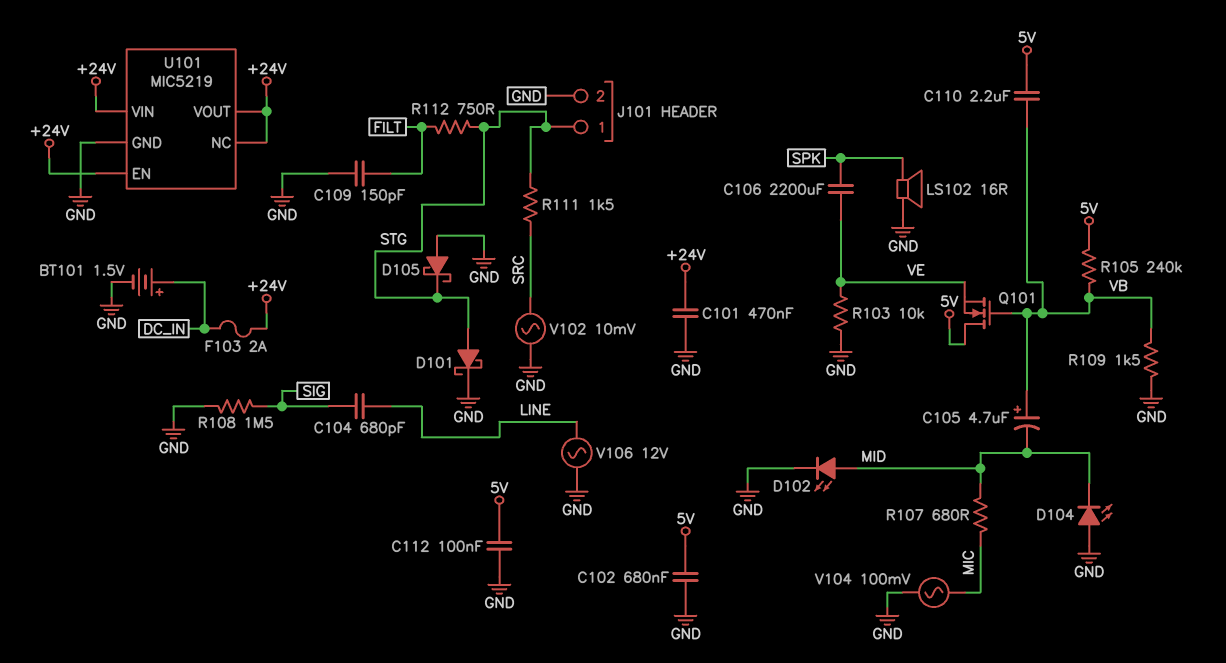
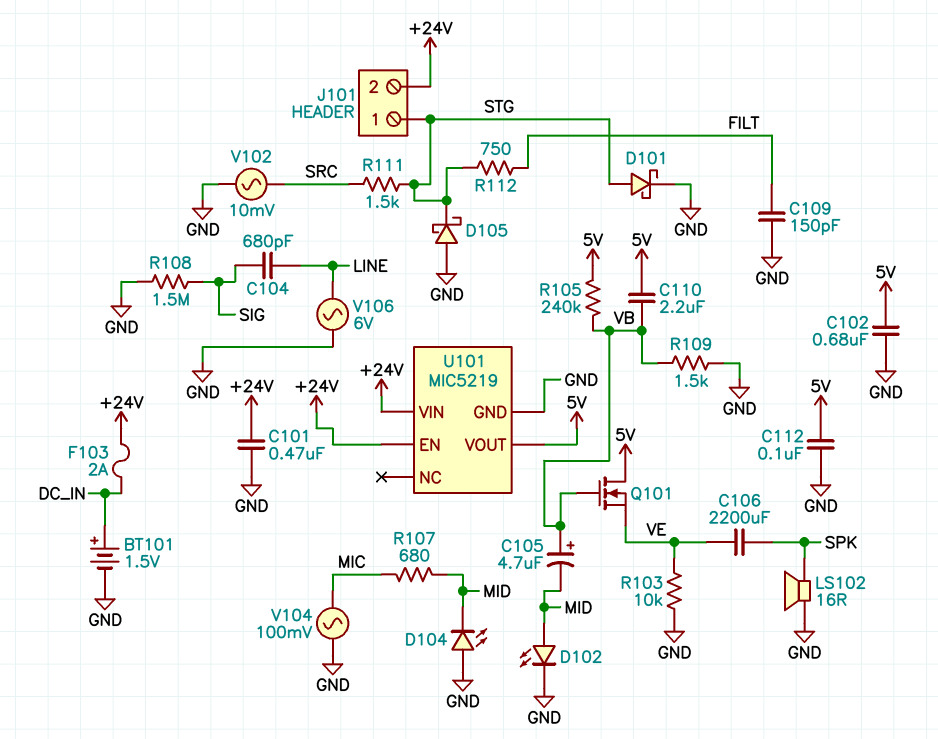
J101 pin 2: GND -> +24V
U101 pin NC: +24V -> none
U101 pin VOUT: +24V -> 5V
V106: AC 12V (GND, LINE) -> AC 6V (GND, LINE)

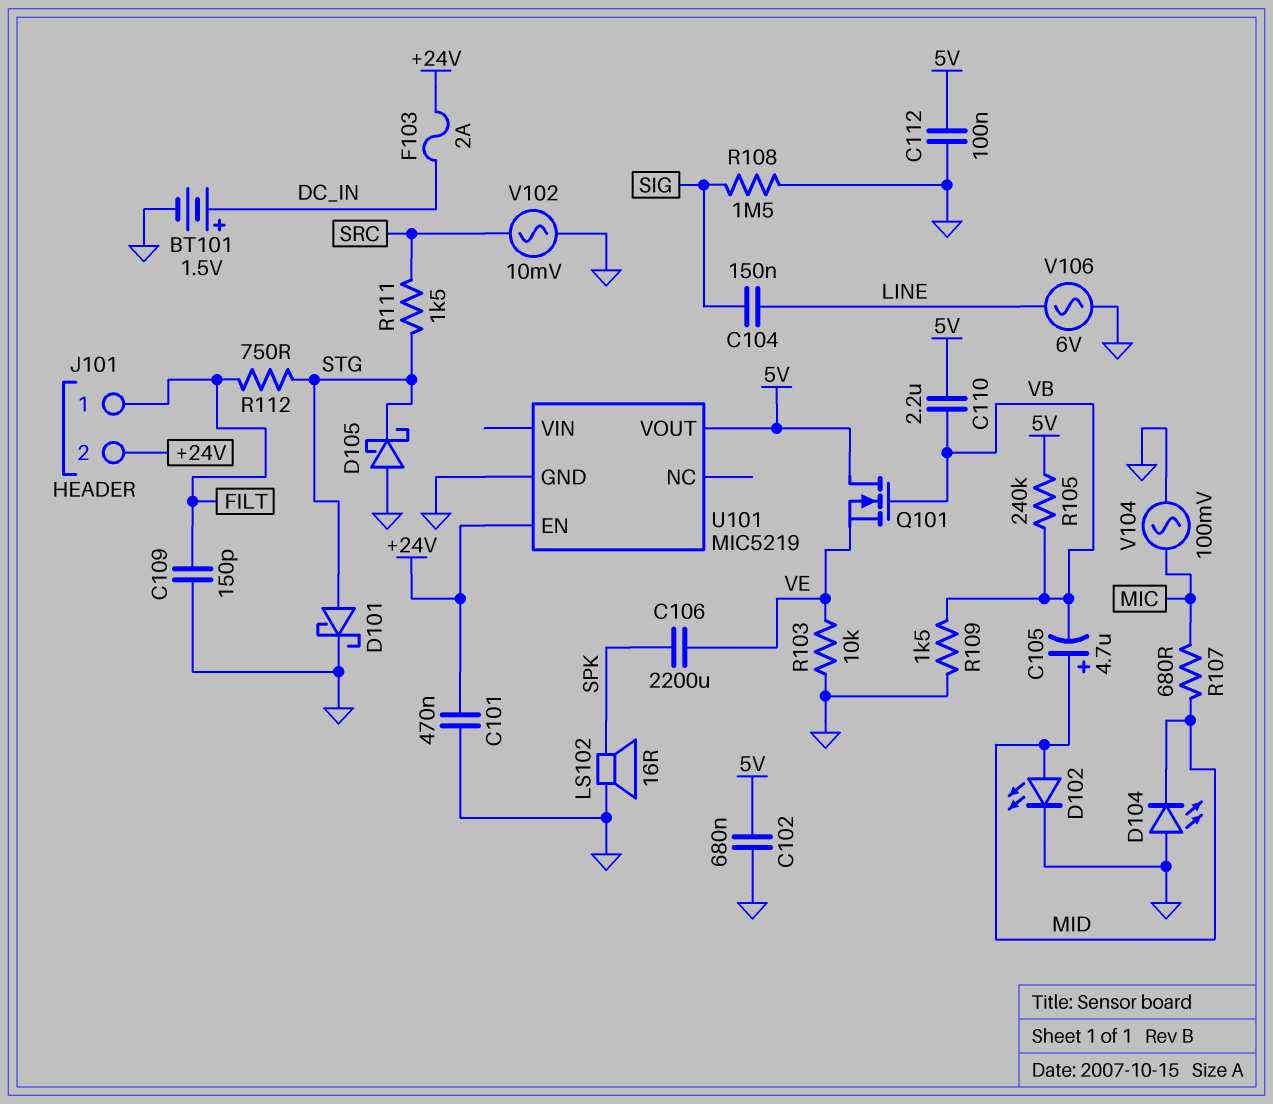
C104: 680pF (LINE, SIG) -> 150nF (LINE, SIG)
C105: 4.7uF (plus VB, minus MID) -> 4.7uF (plus MID, minus VB)
J101 pin 1: STG -> FILT
U101 pin VIN: +24V -> none

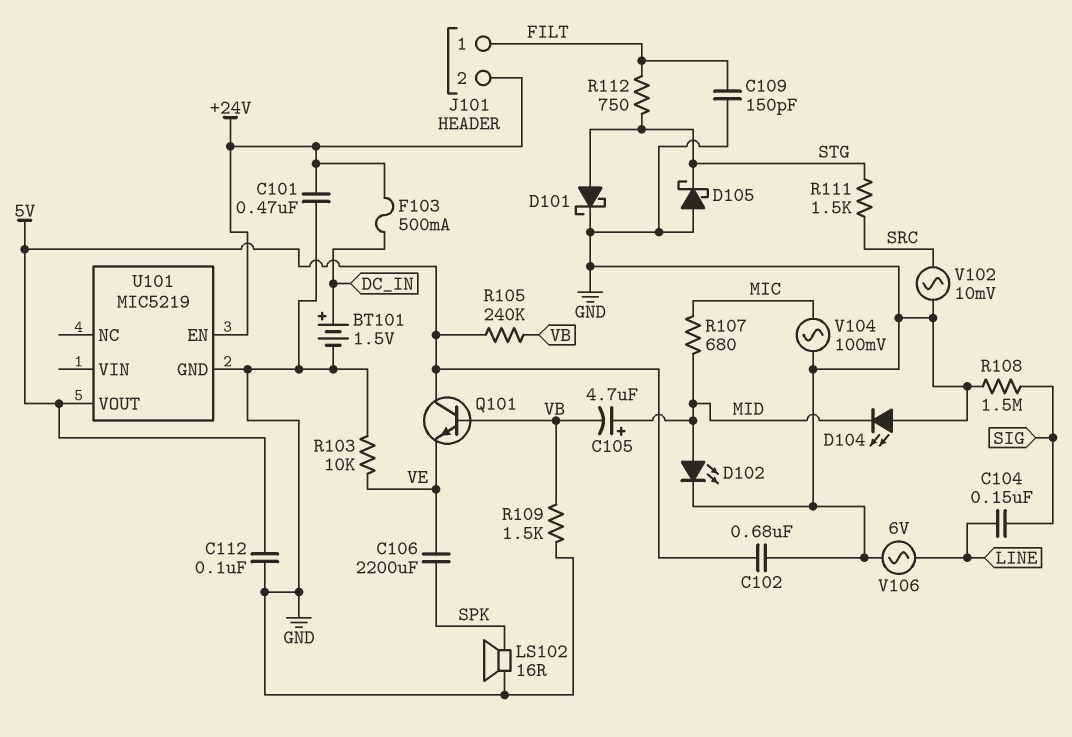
C110: 2.2uF (5V, VB) -> none
F103: 2A (+24V, DC_IN) -> 500mA (+24V, DC_IN)
Q101: NMOS (G VB, D 5V, S VE) -> NPN (B VB, C 5V, E VE)

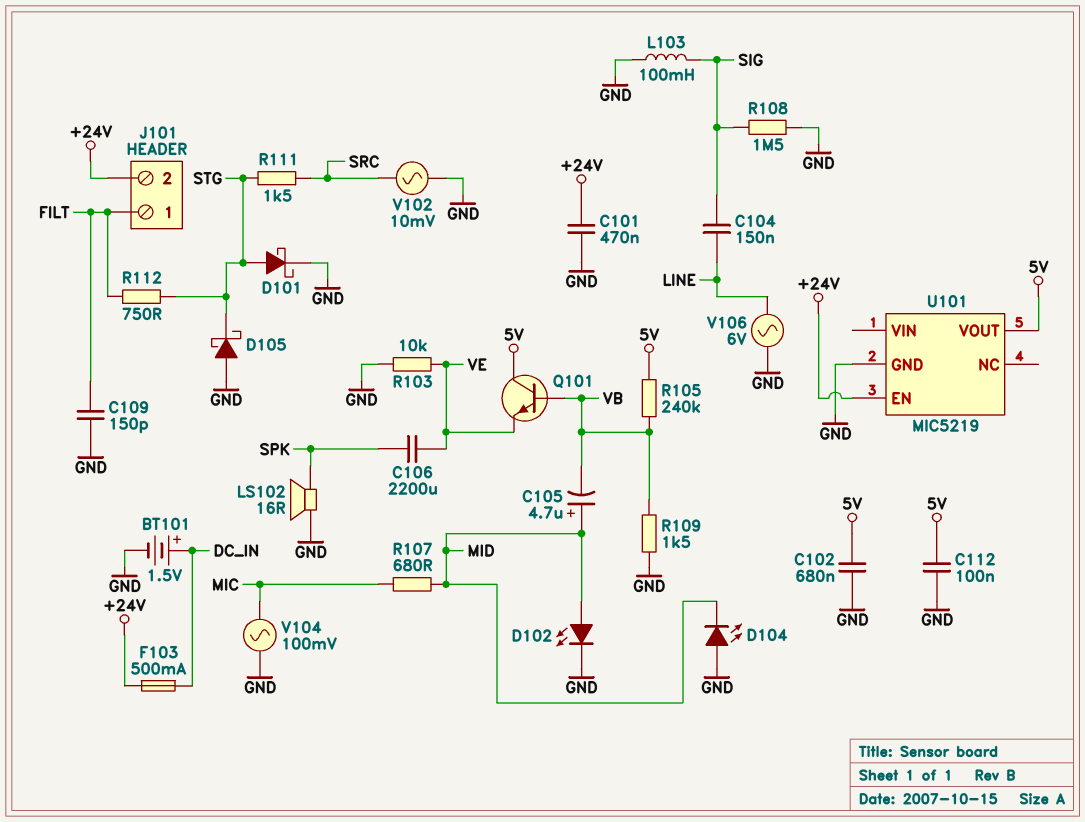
L103: none -> 100mH (GND, SIG)

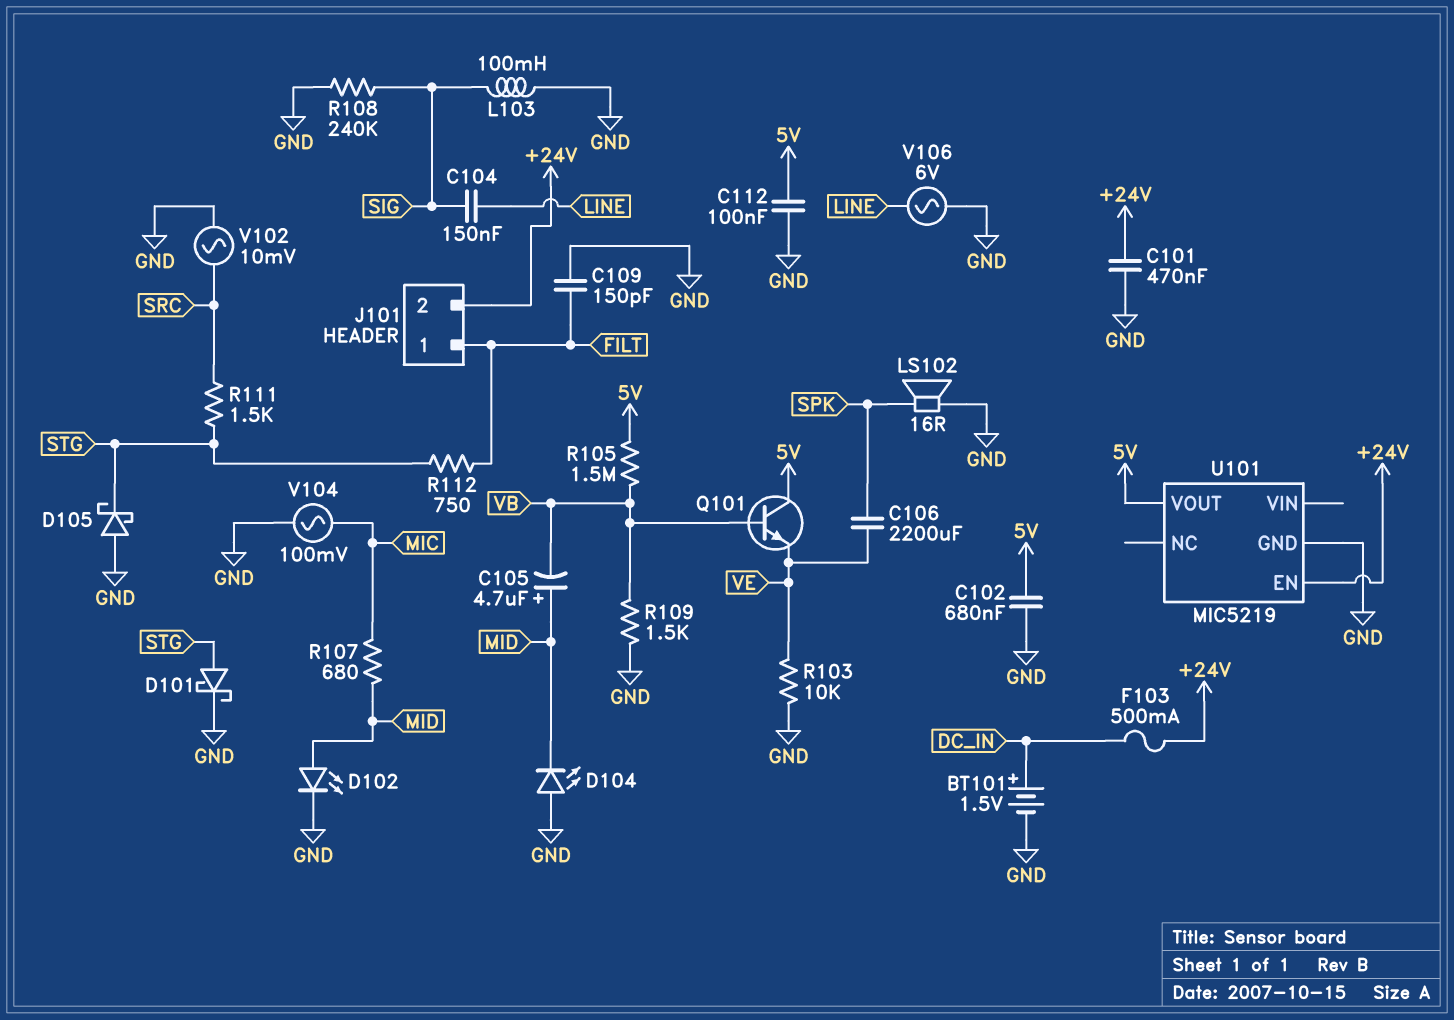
R105: 240k (5V, VB) -> 1.5M (5V, VB)
R108: 1.5M (GND, SIG) -> 240k (GND, SIG)

